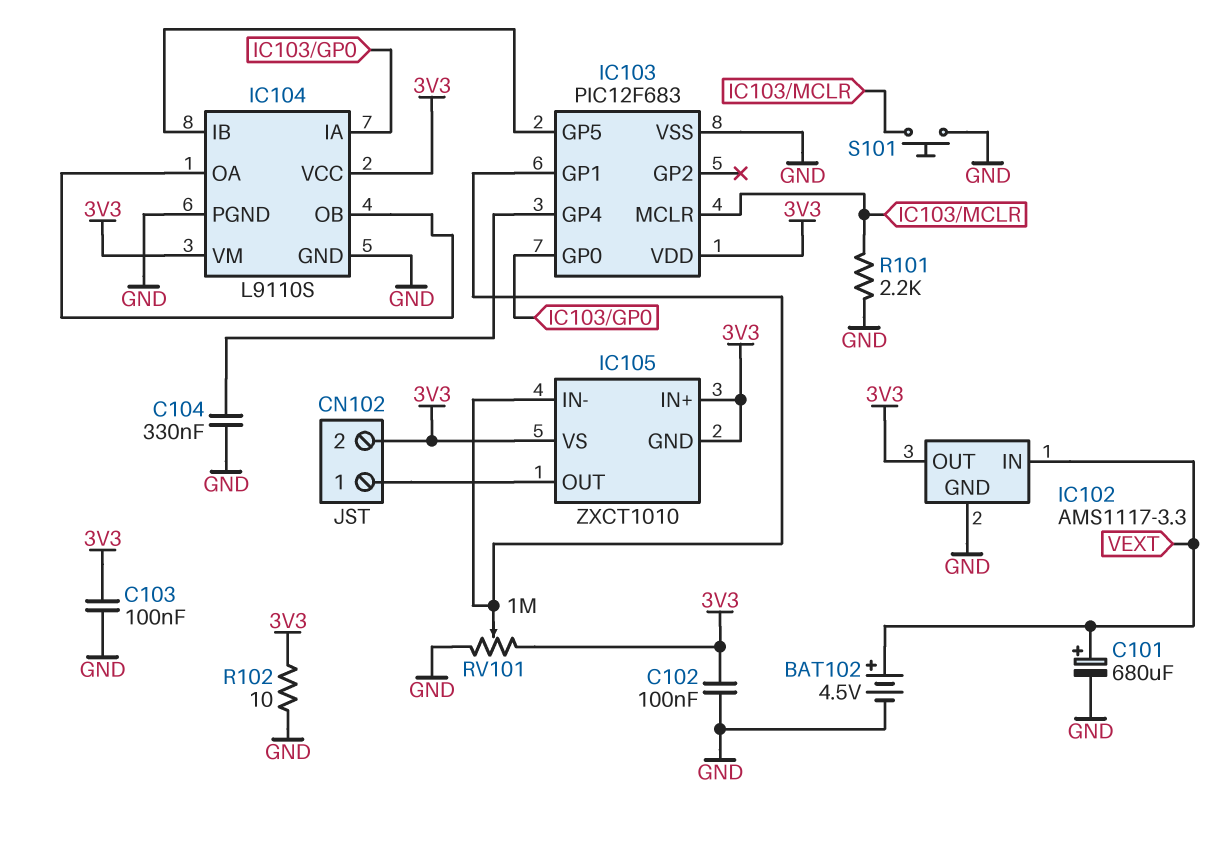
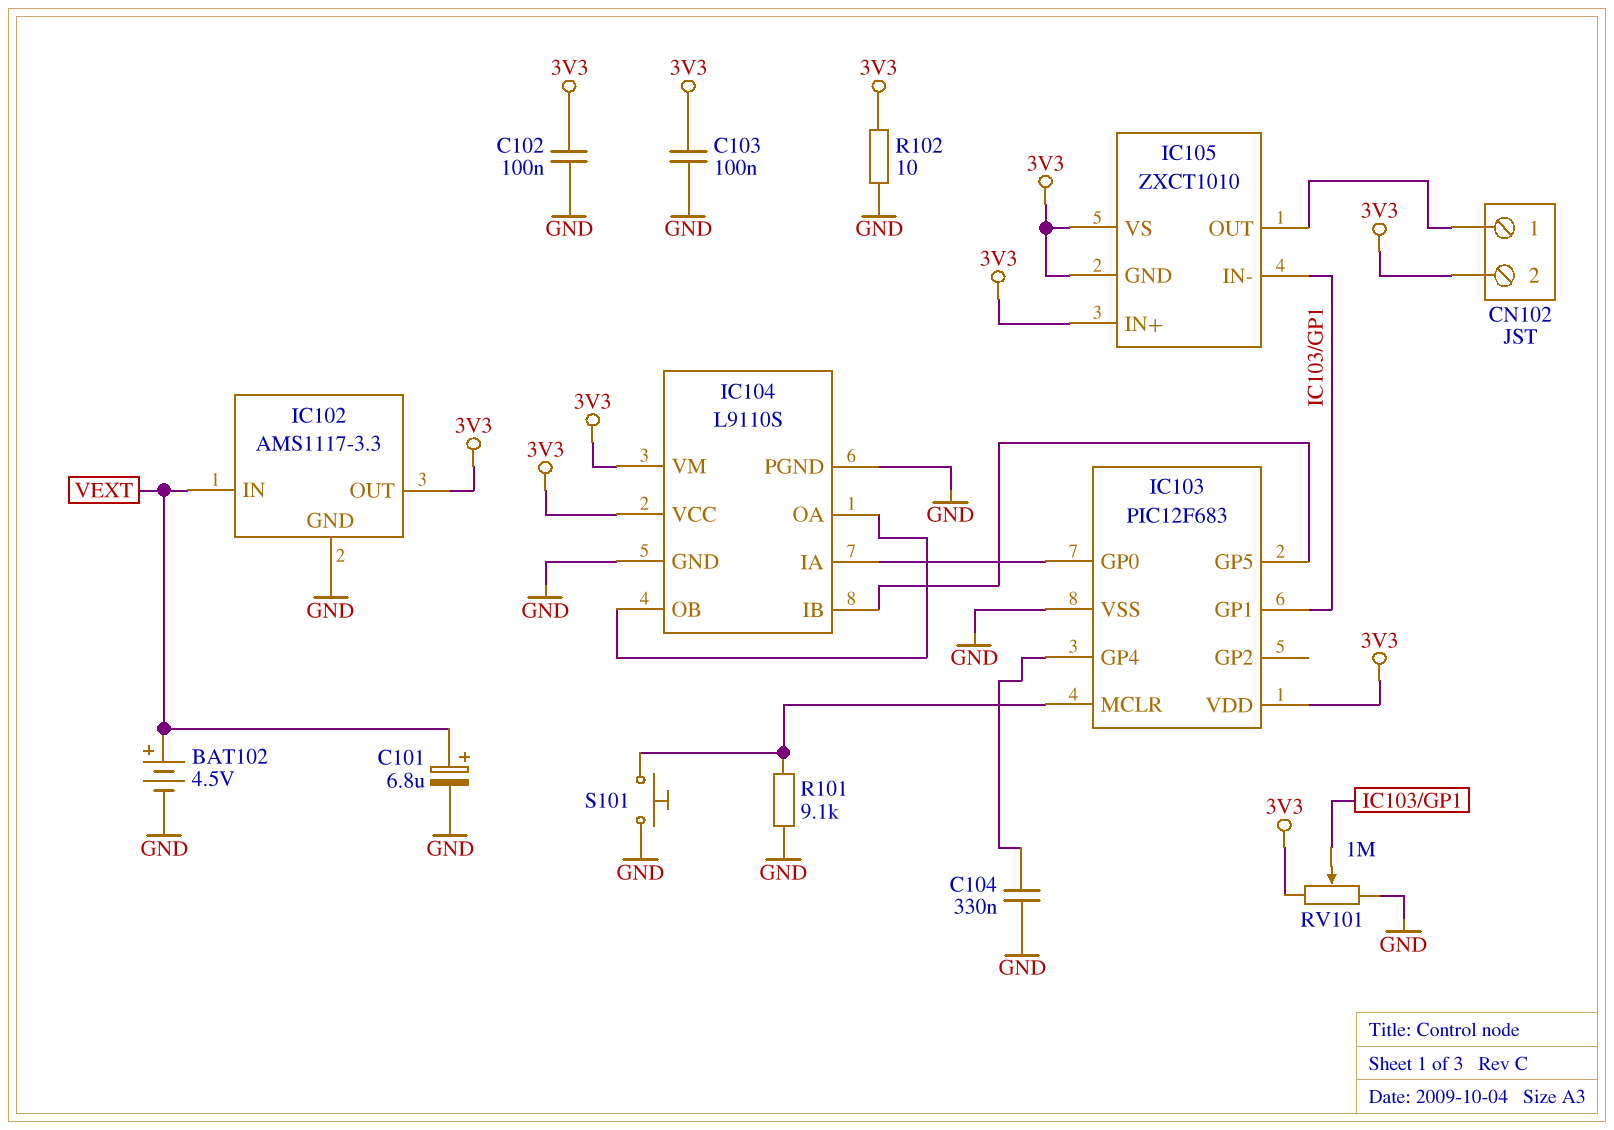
C101: 680uF (plus VEXT, minus GND) -> 6.8uF (plus VEXT, minus GND)
R101: 2.2k (GND, IC103/MCLR) -> 9.1k (GND, IC103/MCLR)

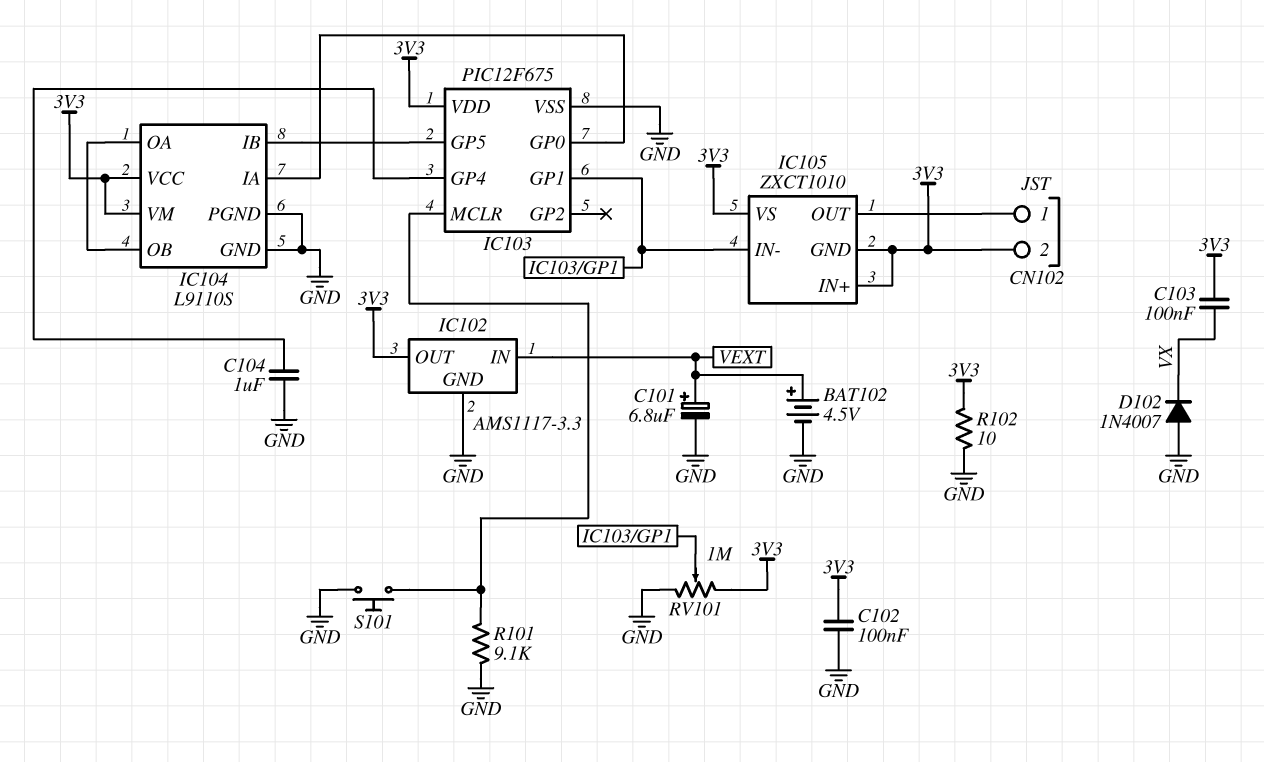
C103: 100nF (3V3, GND) -> 100nF (3V3, VX)
C104: 330nF (GND, IC103/GP4) -> 1uF (GND, IC103/GP4)
D102: none -> diode 1N4007 (A GND, K VX)
IC103: PIC12F683 -> PIC12F675

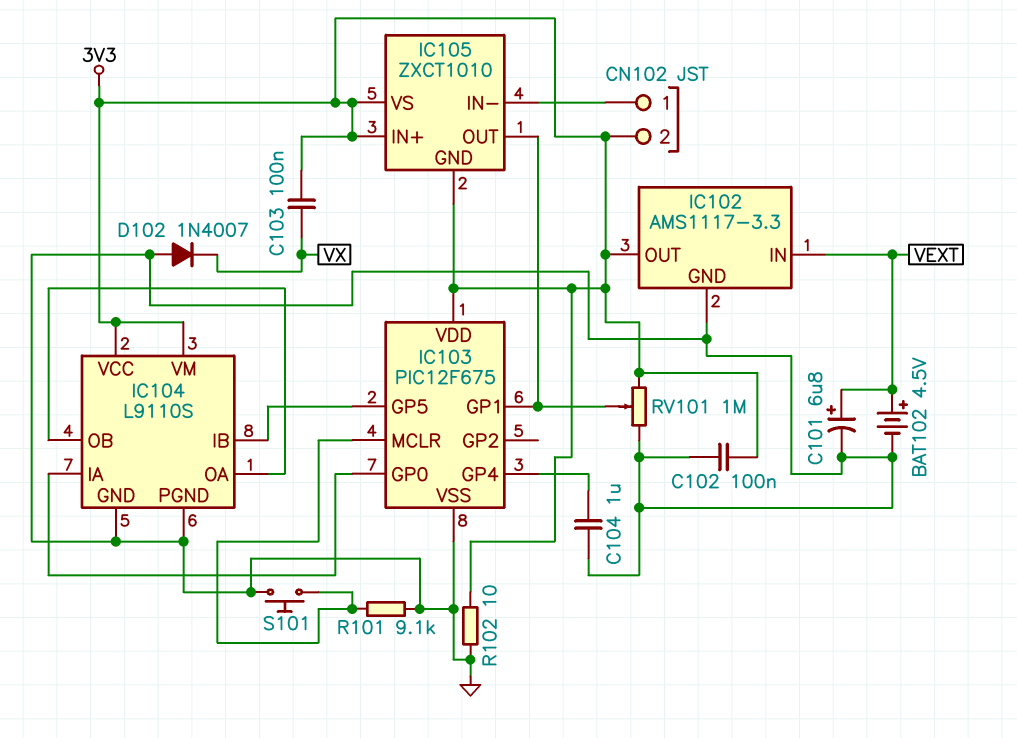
IC105 pin IN-: IC103/GP1 -> CN102/1
IC105 pin OUT: CN102/1 -> IC103/GP1

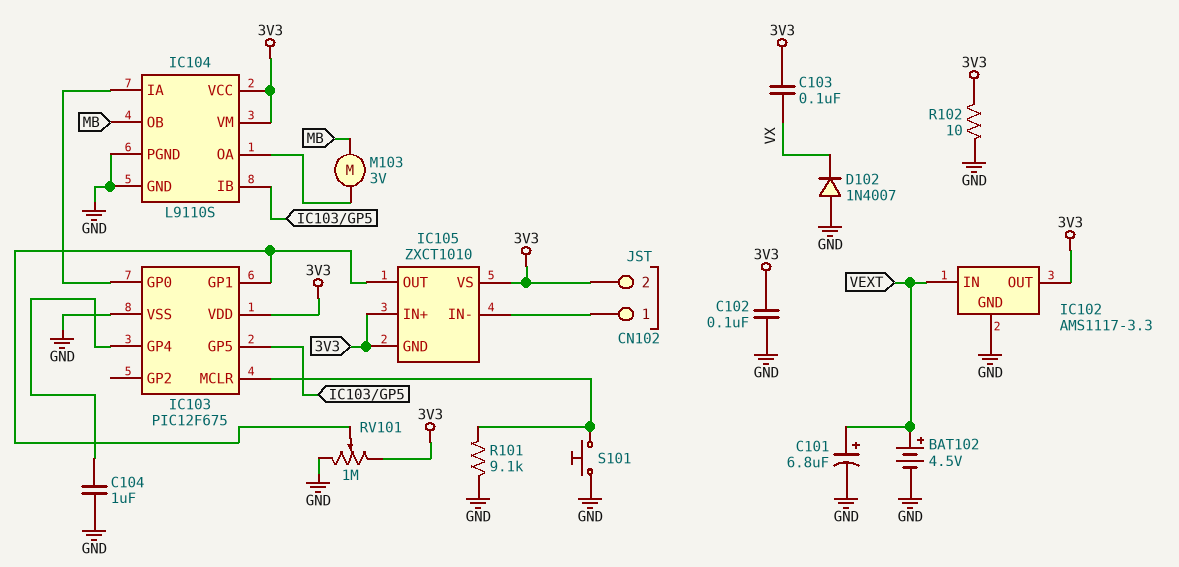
IC104 pin OB: IC104/OA -> MB
M103: none -> motor 3V (IC104/OA, MB)

